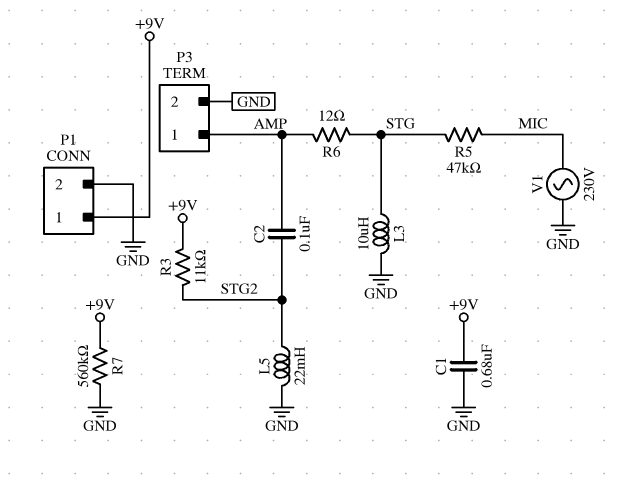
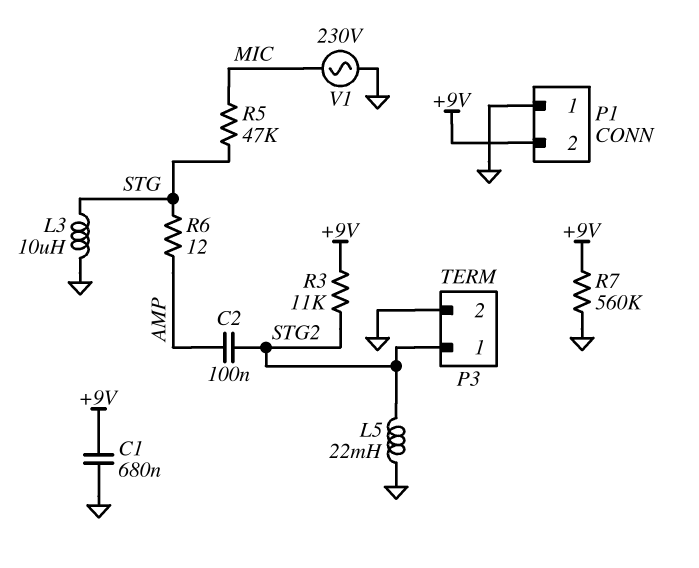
P1 pin 1: +9V -> GND
P1 pin 2: GND -> +9V
P3 pin 1: AMP -> STG2

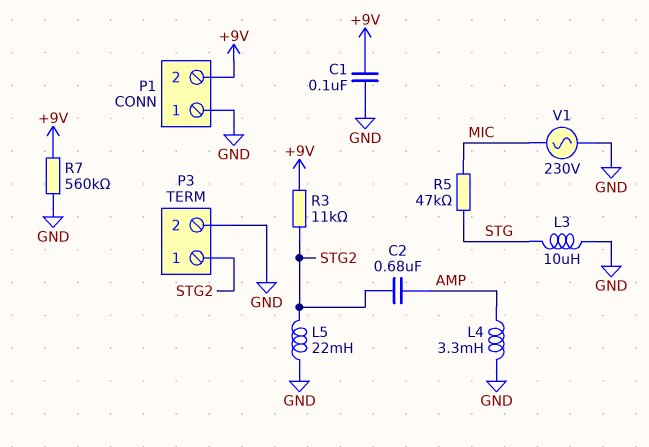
C1: 680nF (+9V, GND) -> 100nF (+9V, GND)
C2: 100nF (AMP, STG2) -> 680nF (AMP, STG2)
L4: none -> 3.3mH (AMP, GND)
R6: 12 (AMP, STG) -> none

